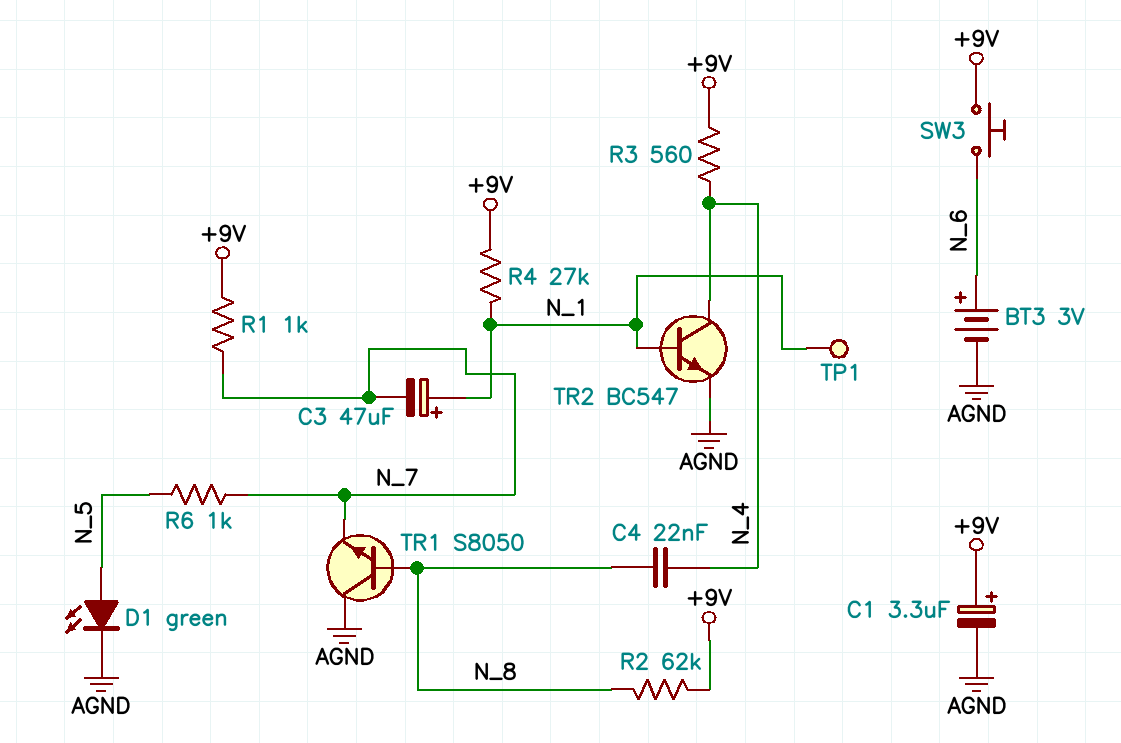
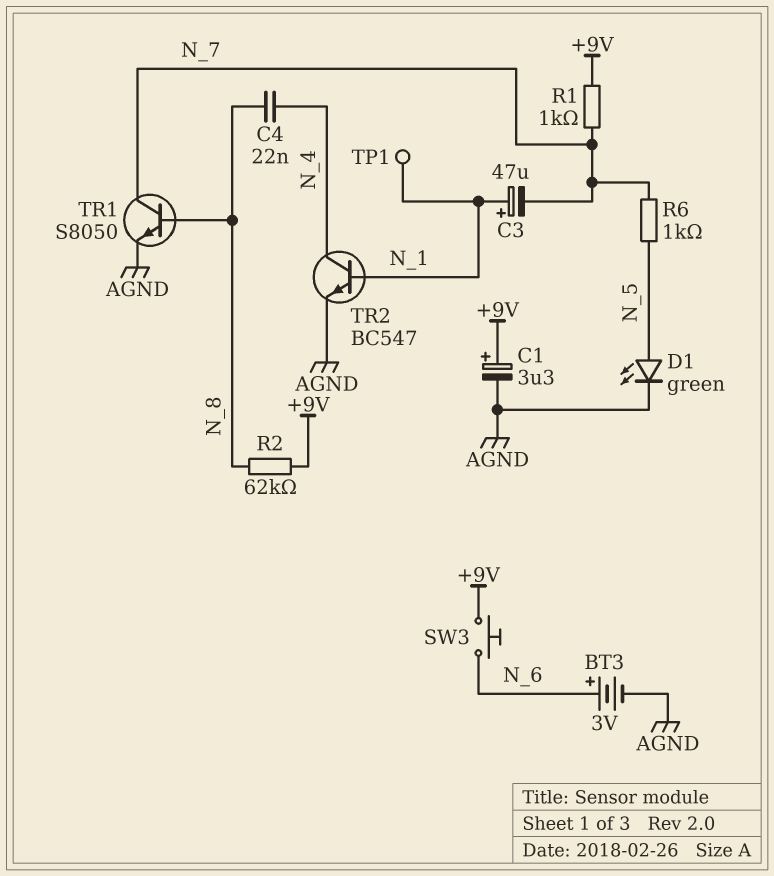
R3: 560 (+9V, N_4) -> none
R4: 27k (+9V, N_1) -> none
TR1: NPN S8050 (B N_8, C AGND, E N_7) -> NPN S8050 (B N_8, C N_7, E AGND)

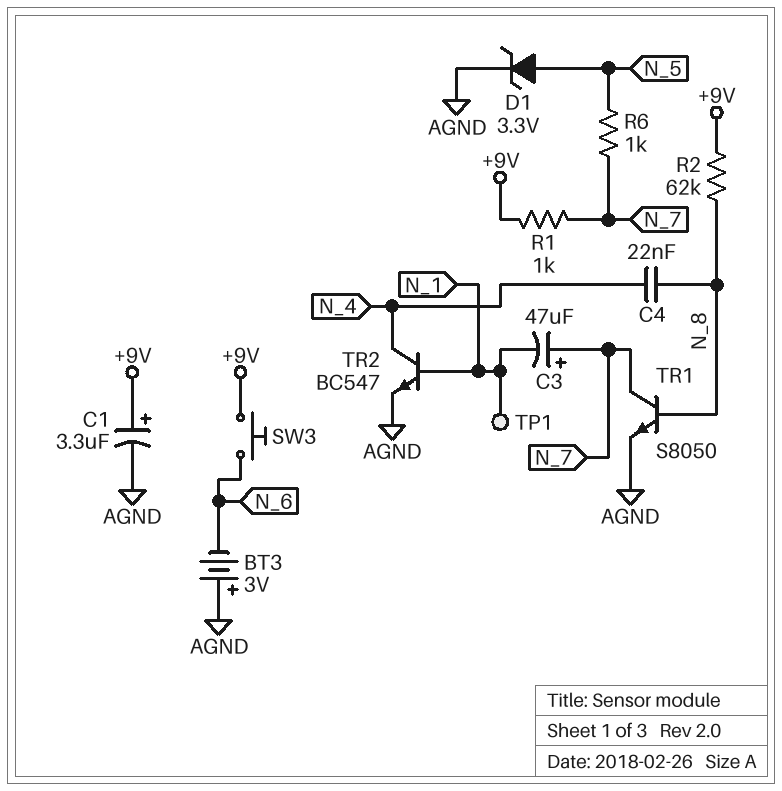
BT3: 3V (plus N_6, minus AGND) -> 3V (plus AGND, minus N_6)
C3: 47uF (plus N_1, minus N_7) -> 47uF (plus N_7, minus N_1)
D1: LED green (A N_5, K AGND) -> zener 3.3V (A N_5, K AGND)

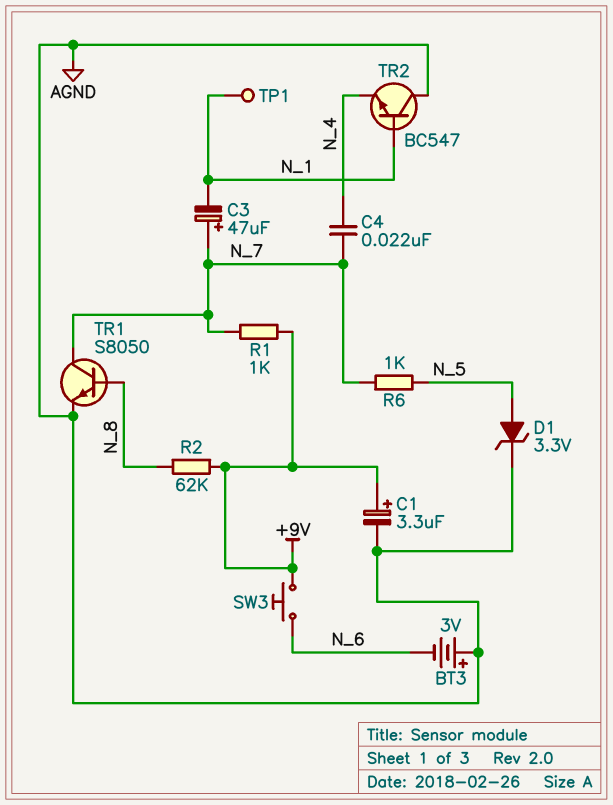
C4: 22nF (N_4, N_8) -> 22nF (N_4, N_7)
TR2: NPN BC547 (B N_1, C N_4, E AGND) -> NPN BC547 (B N_1, C AGND, E N_4)

